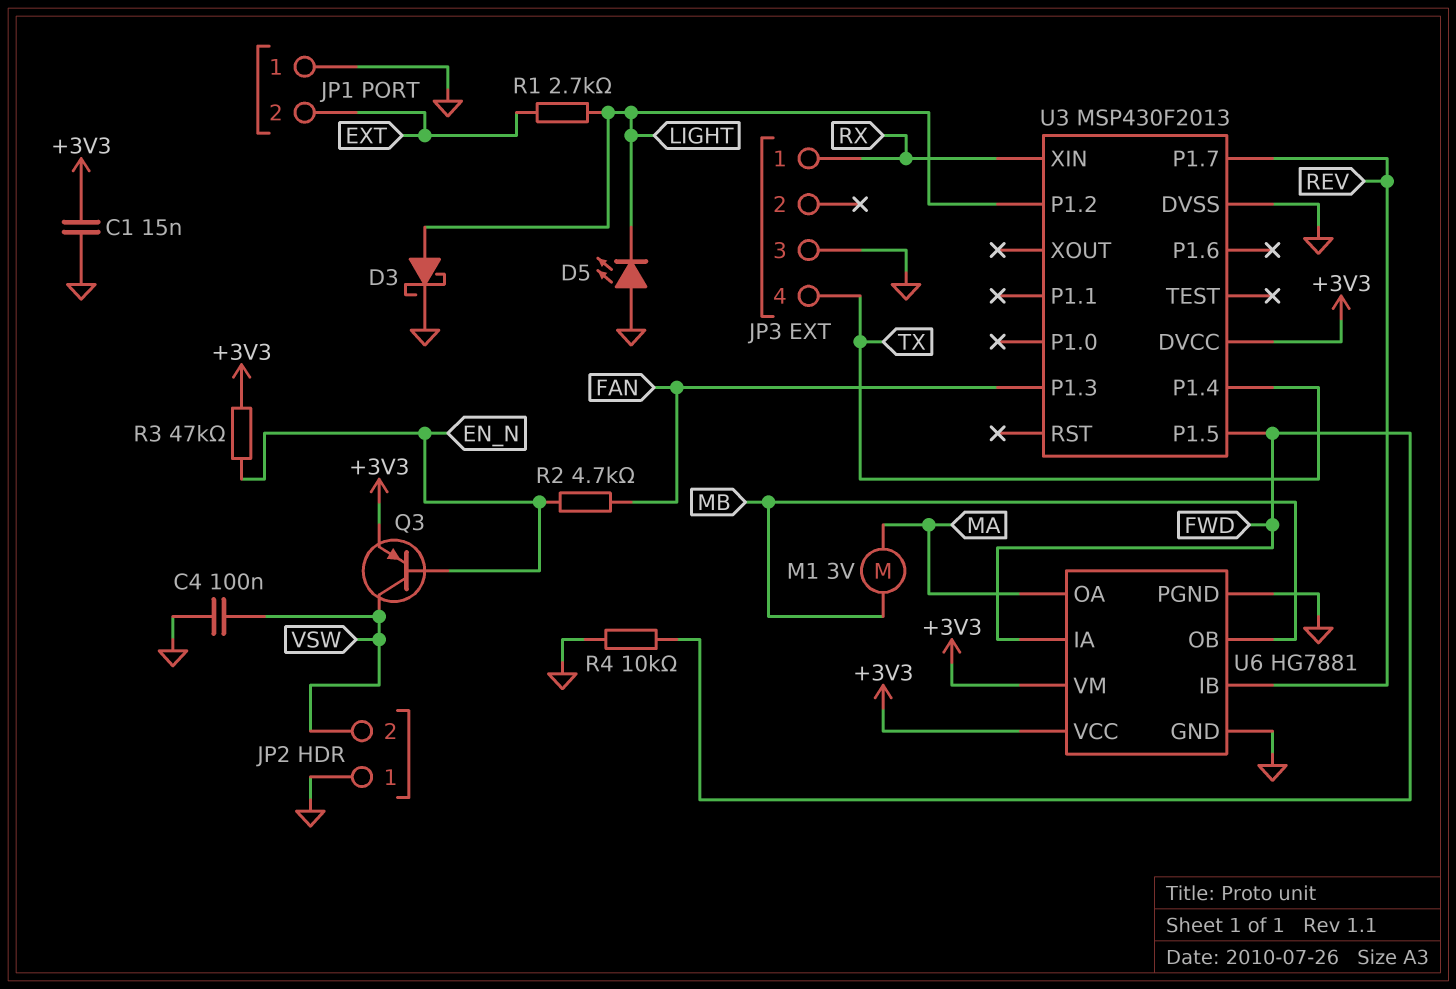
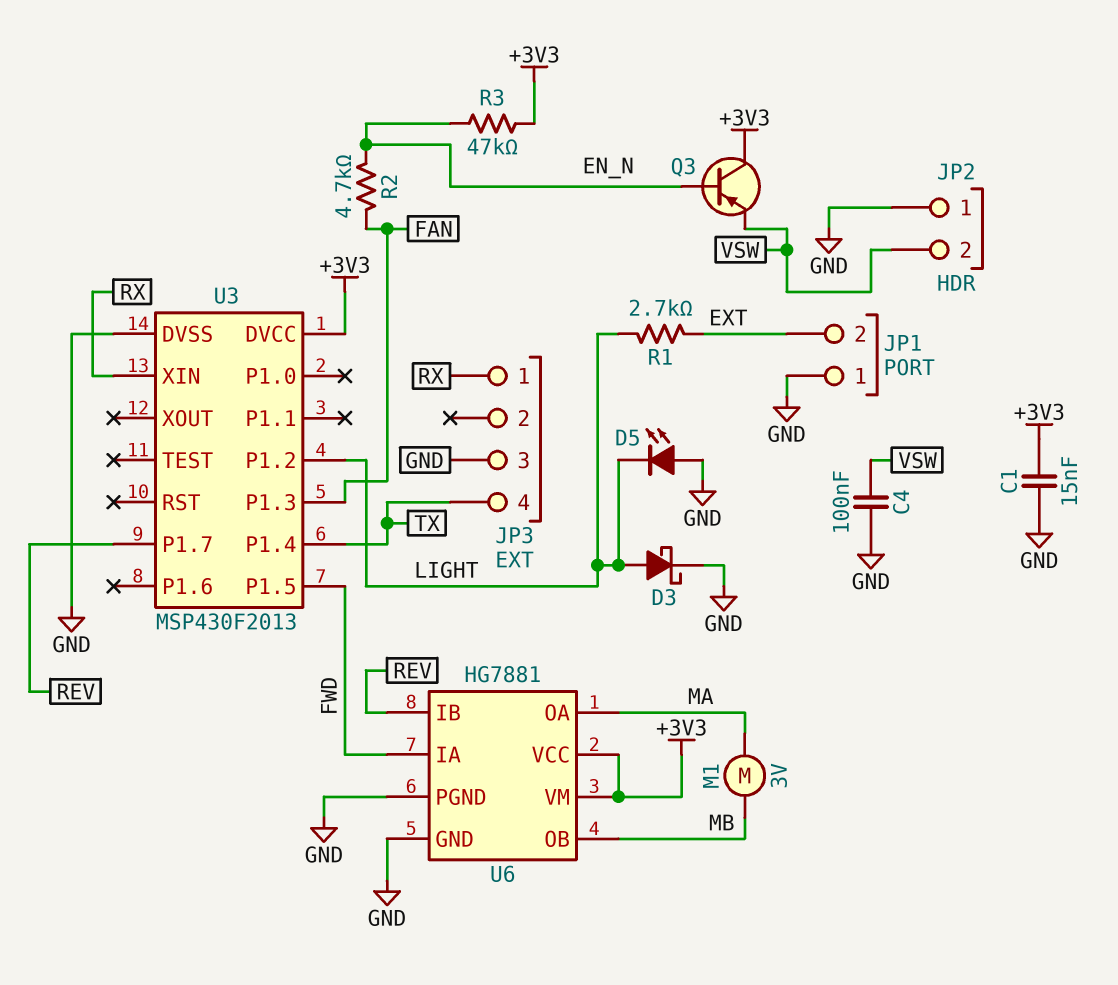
Q3: PNP (B EN_N, C VSW, E +3V3) -> PNP (B EN_N, C +3V3, E VSW)
R4: 10k (FWD, GND) -> none

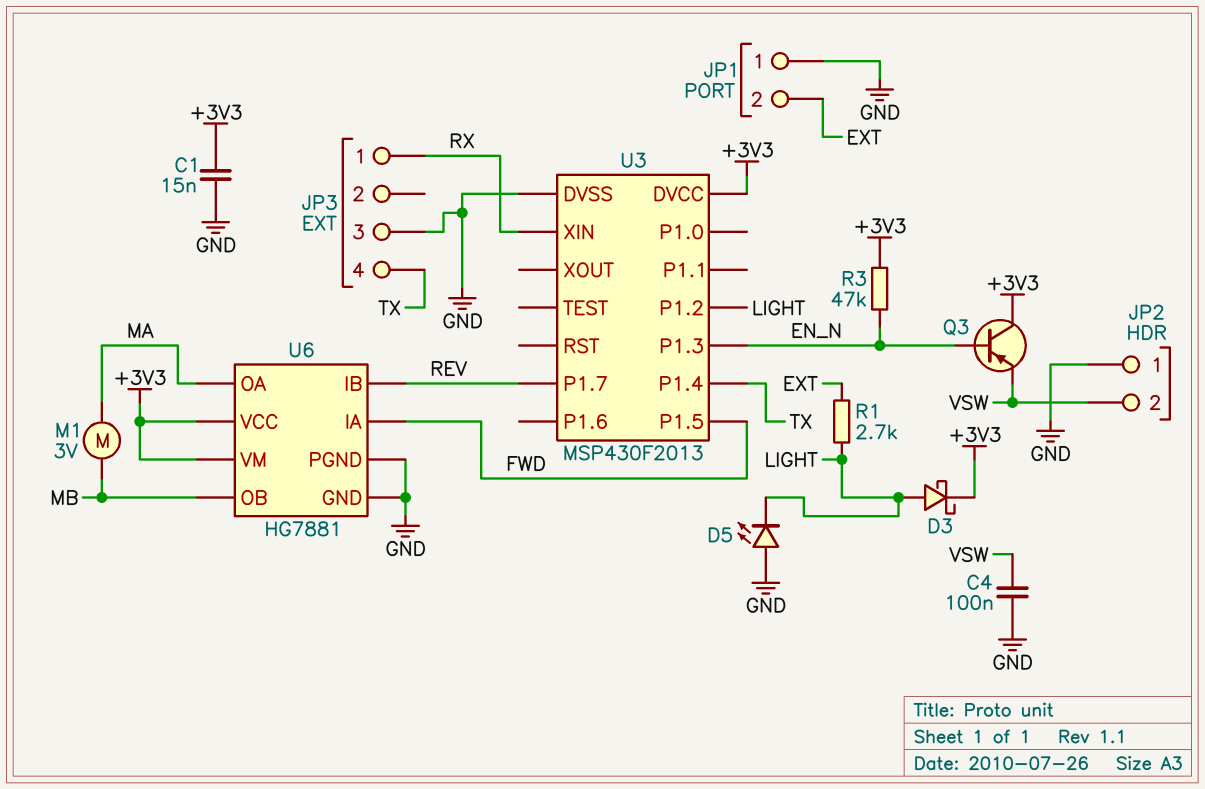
D3: schottky (A LIGHT, K GND) -> schottky (A LIGHT, K +3V3)
R2: 4.7k (EN_N, FAN) -> none
U3 pin P1.3: FAN -> EN_N

